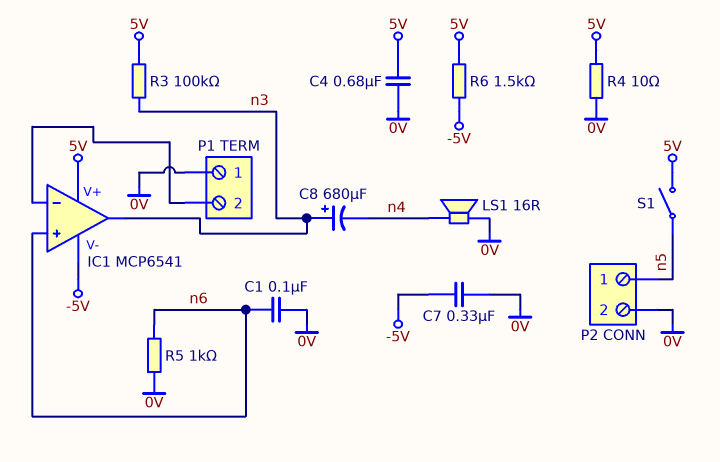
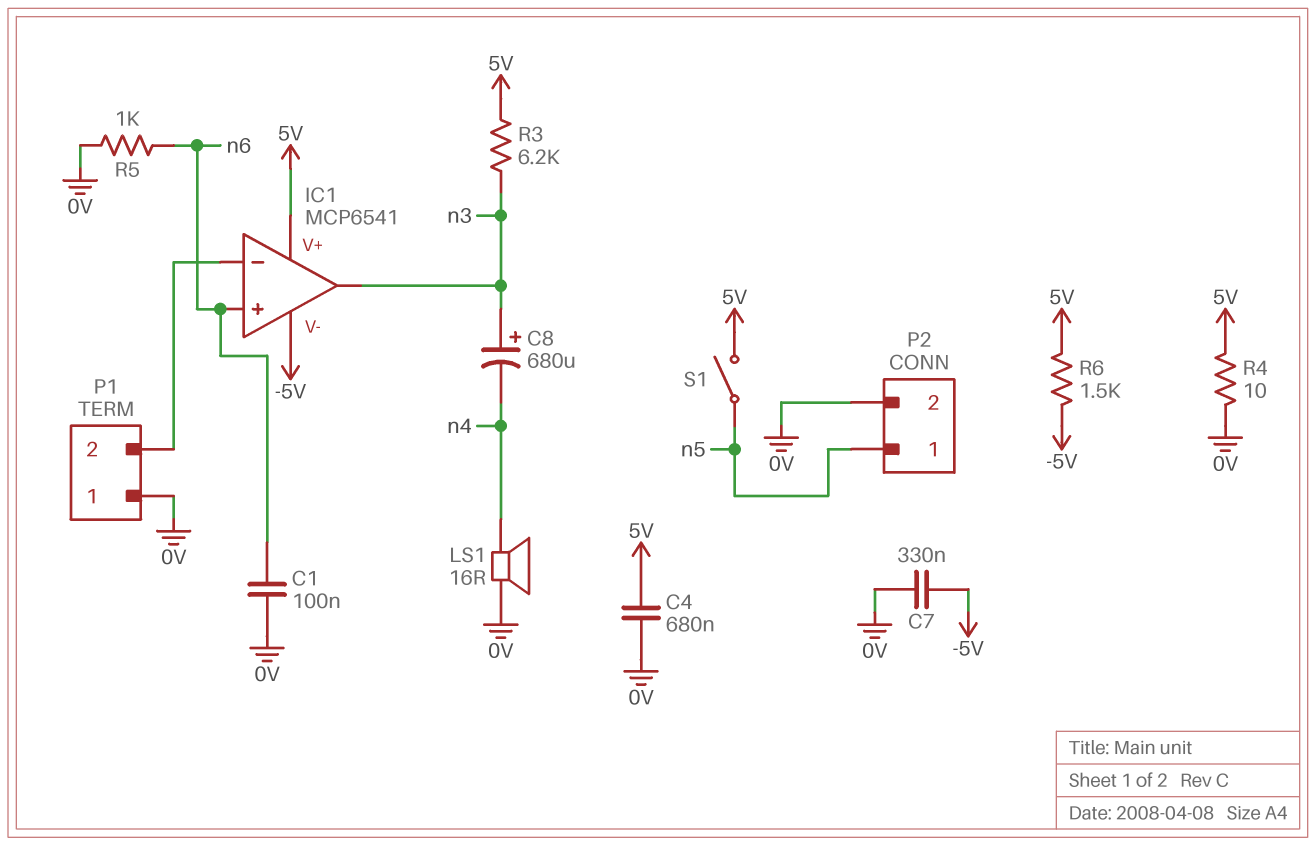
R3: 100k (5V, n3) -> 6.2k (5V, n3)

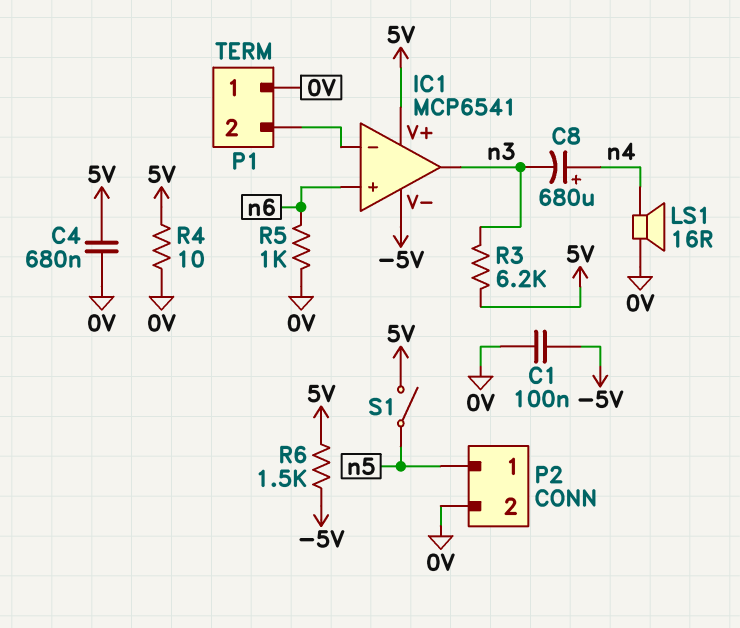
C1: 100nF (0V, n6) -> 100nF (-5V, 0V)
C7: 330nF (-5V, 0V) -> none
C8: 680uF (plus n3, minus n4) -> 680uF (plus n4, minus n3)

